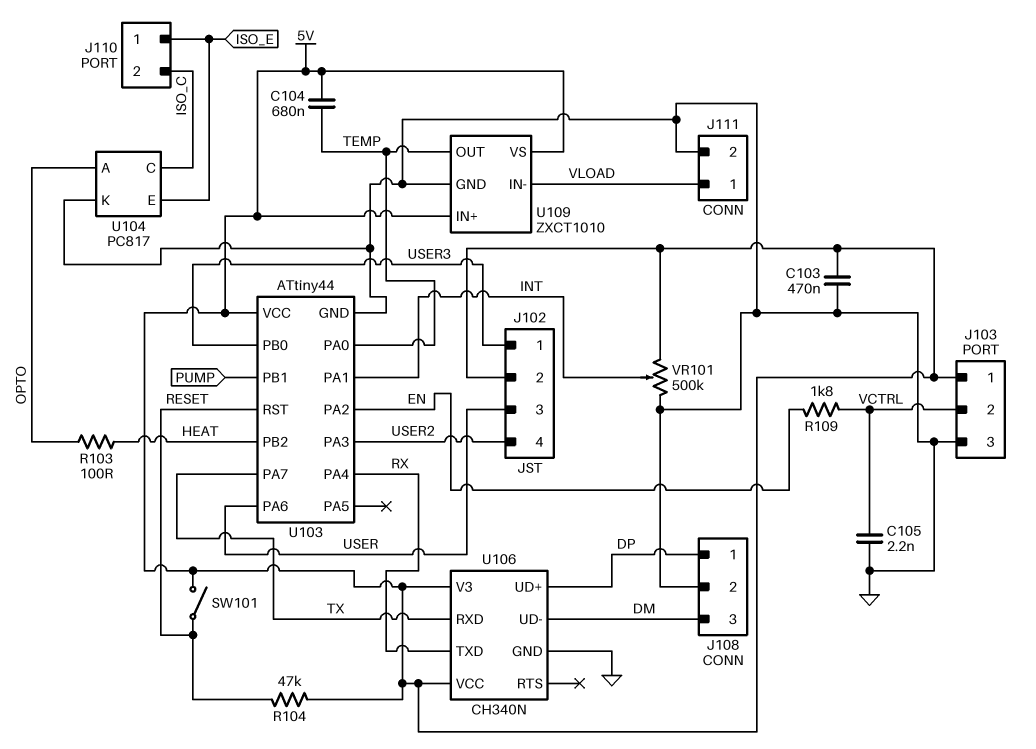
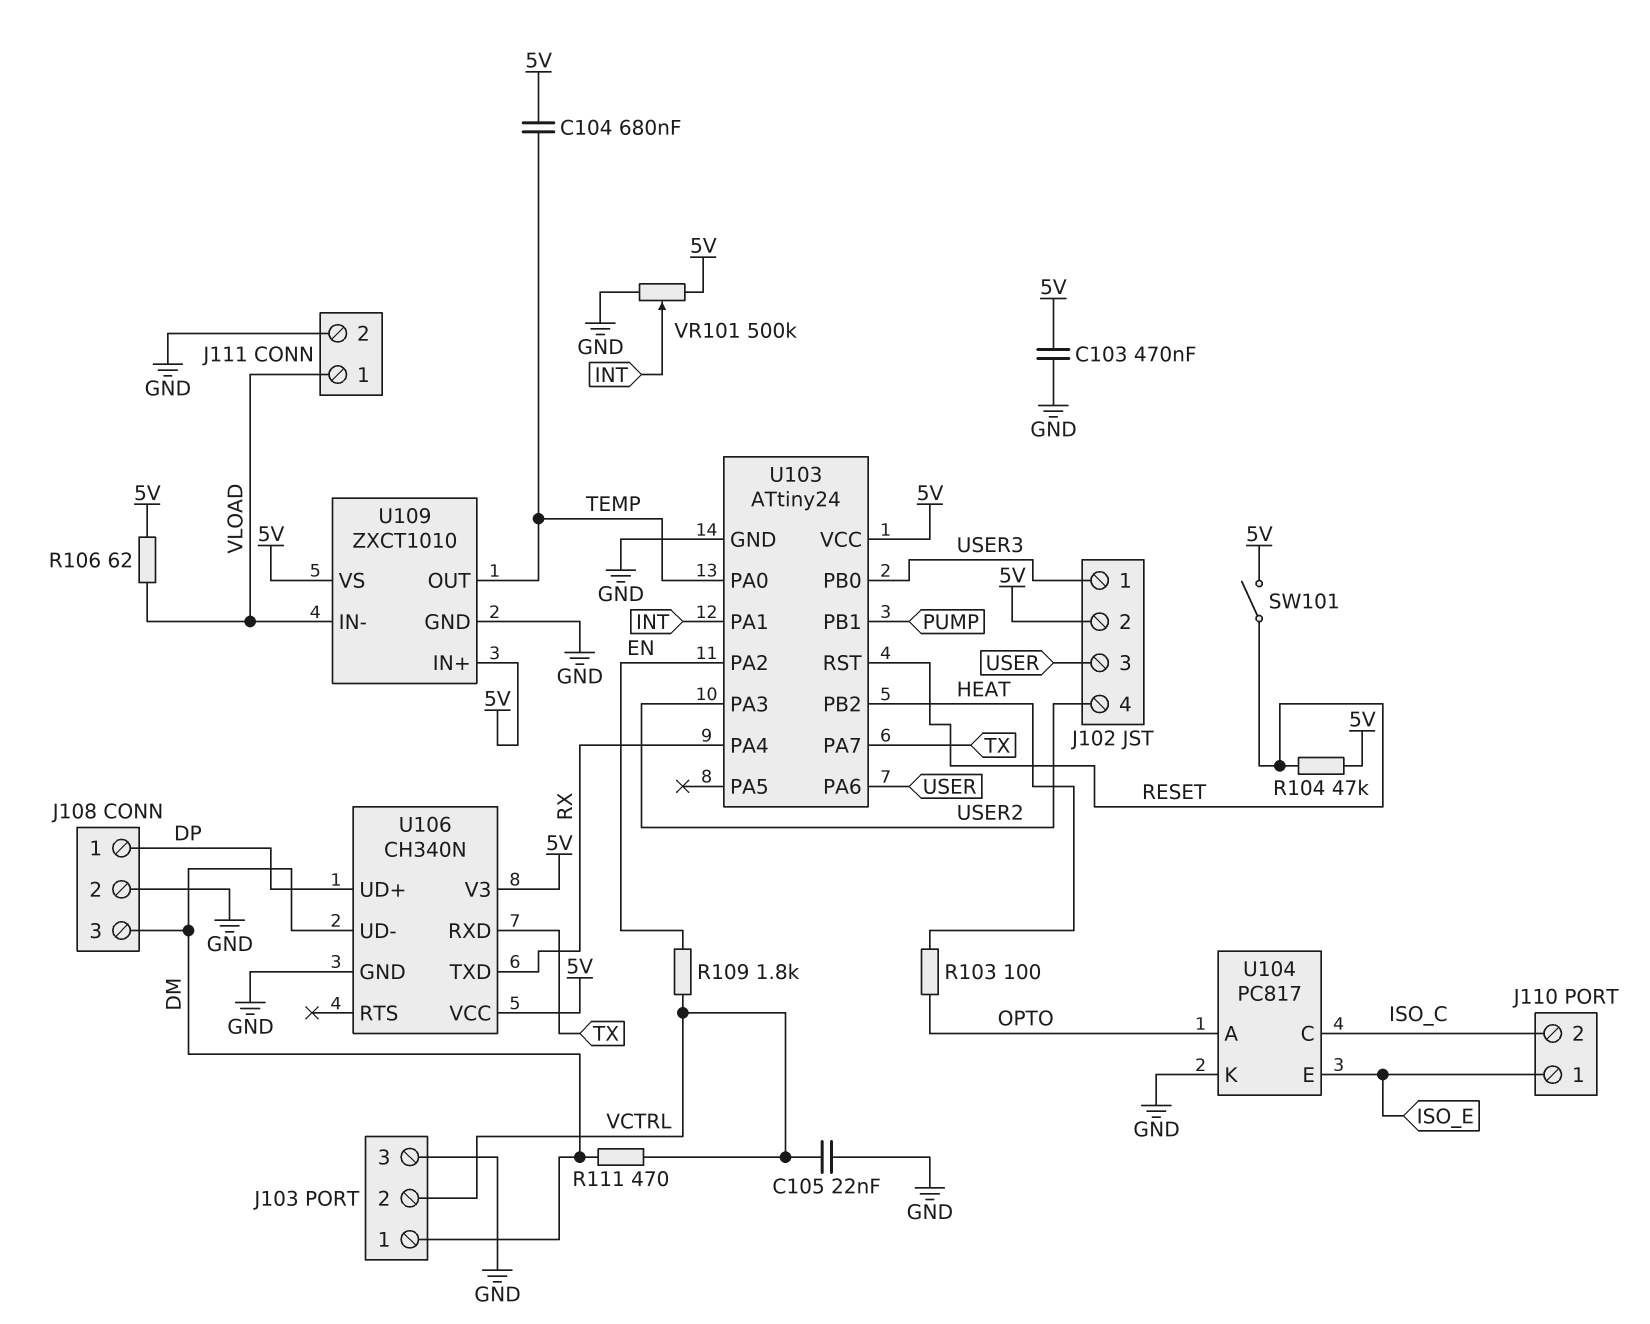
C105: 2.2nF (GND, VCTRL) -> 22nF (GND, VCTRL)
J103 pin 1: 5V -> DM
R106: none -> 62 (5V, VLOAD)
R111: none -> 470 (DM, VCTRL)
U103: ATtiny44 -> ATtiny24

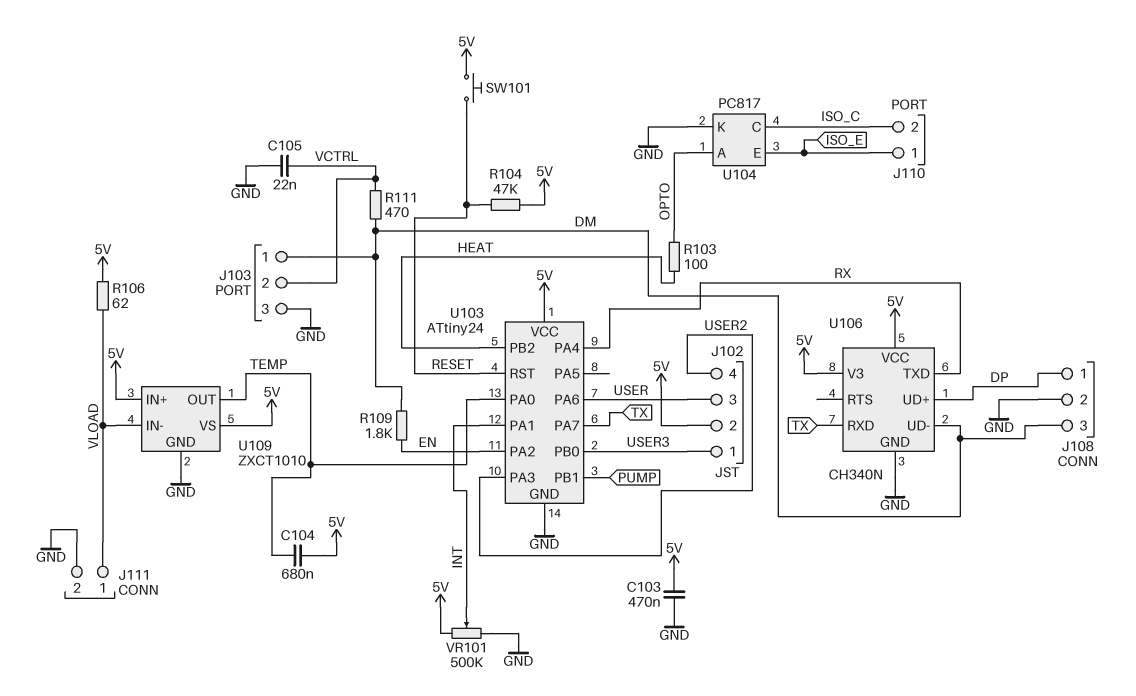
R109: 1.8k (EN, VCTRL) -> 1.8k (DM, EN)
SW101: switch (5V, RESET) -> button (5V, RESET)

